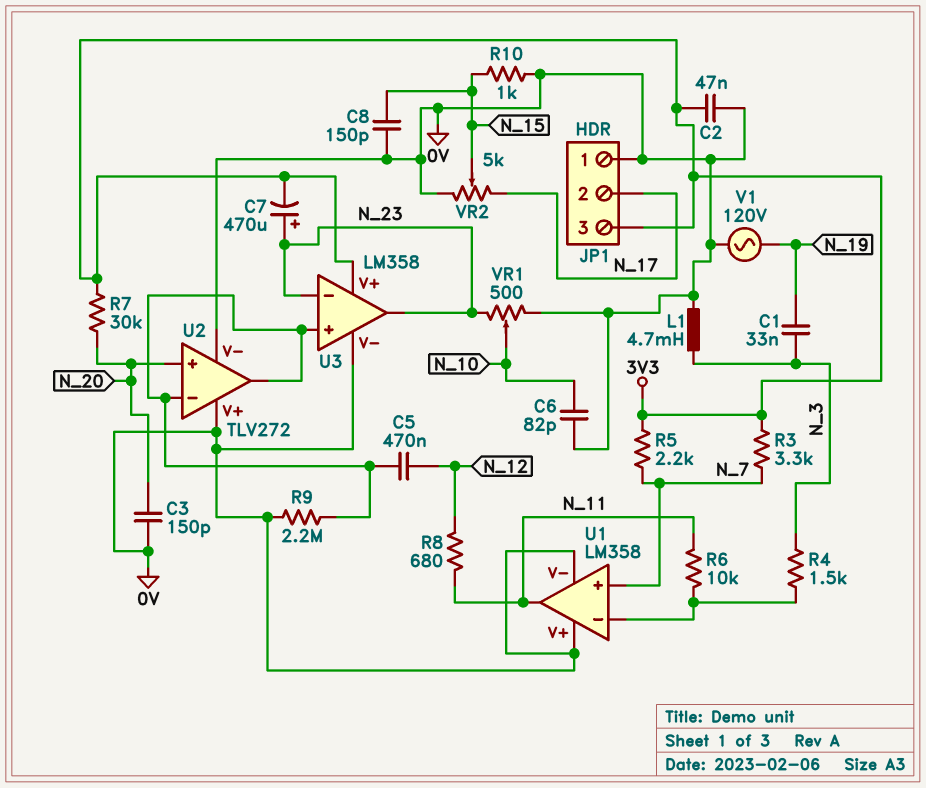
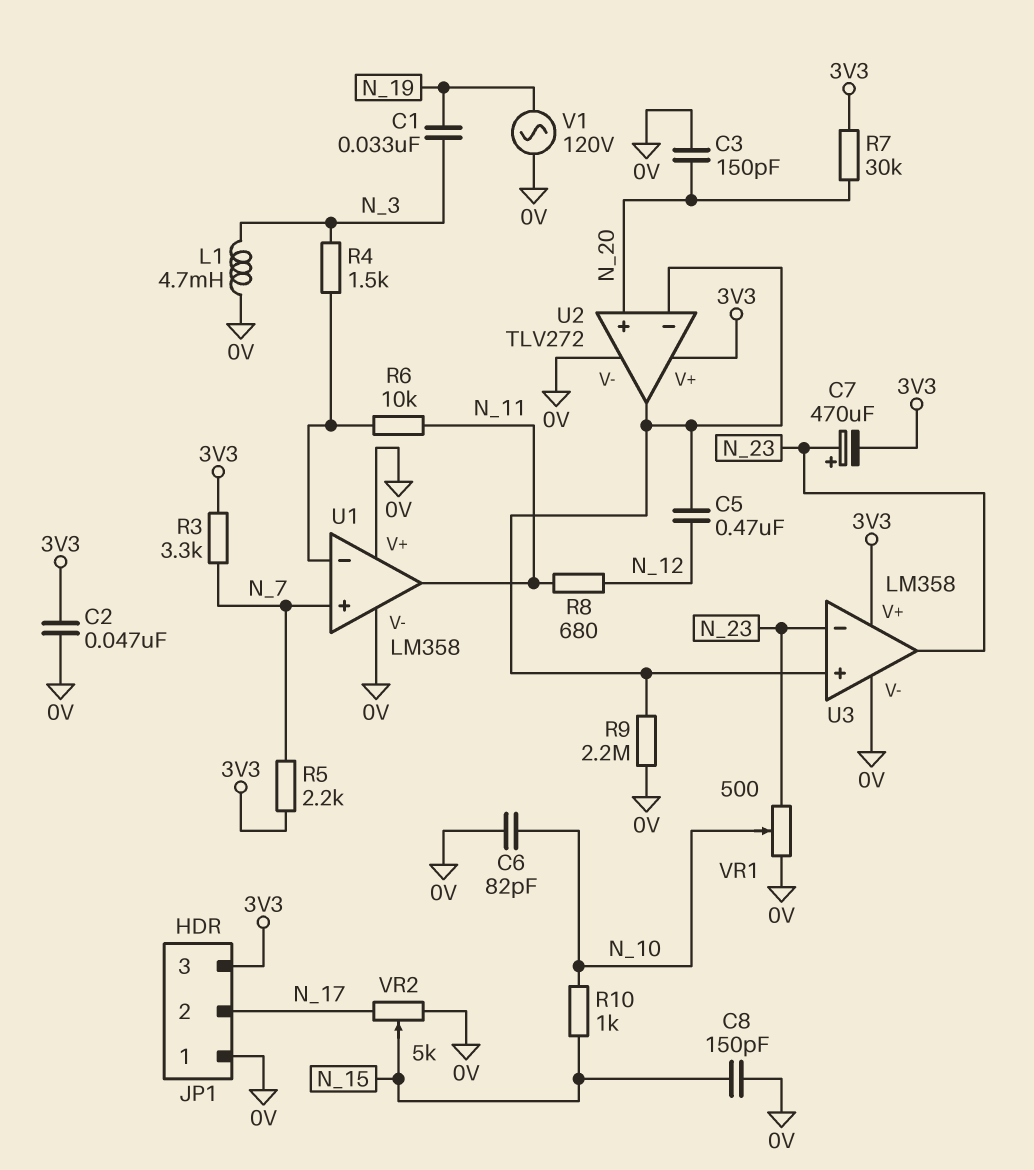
R10: 1k (0V, N_15) -> 1k (N_10, N_15)
U2 pin V+: 0V -> 3V3

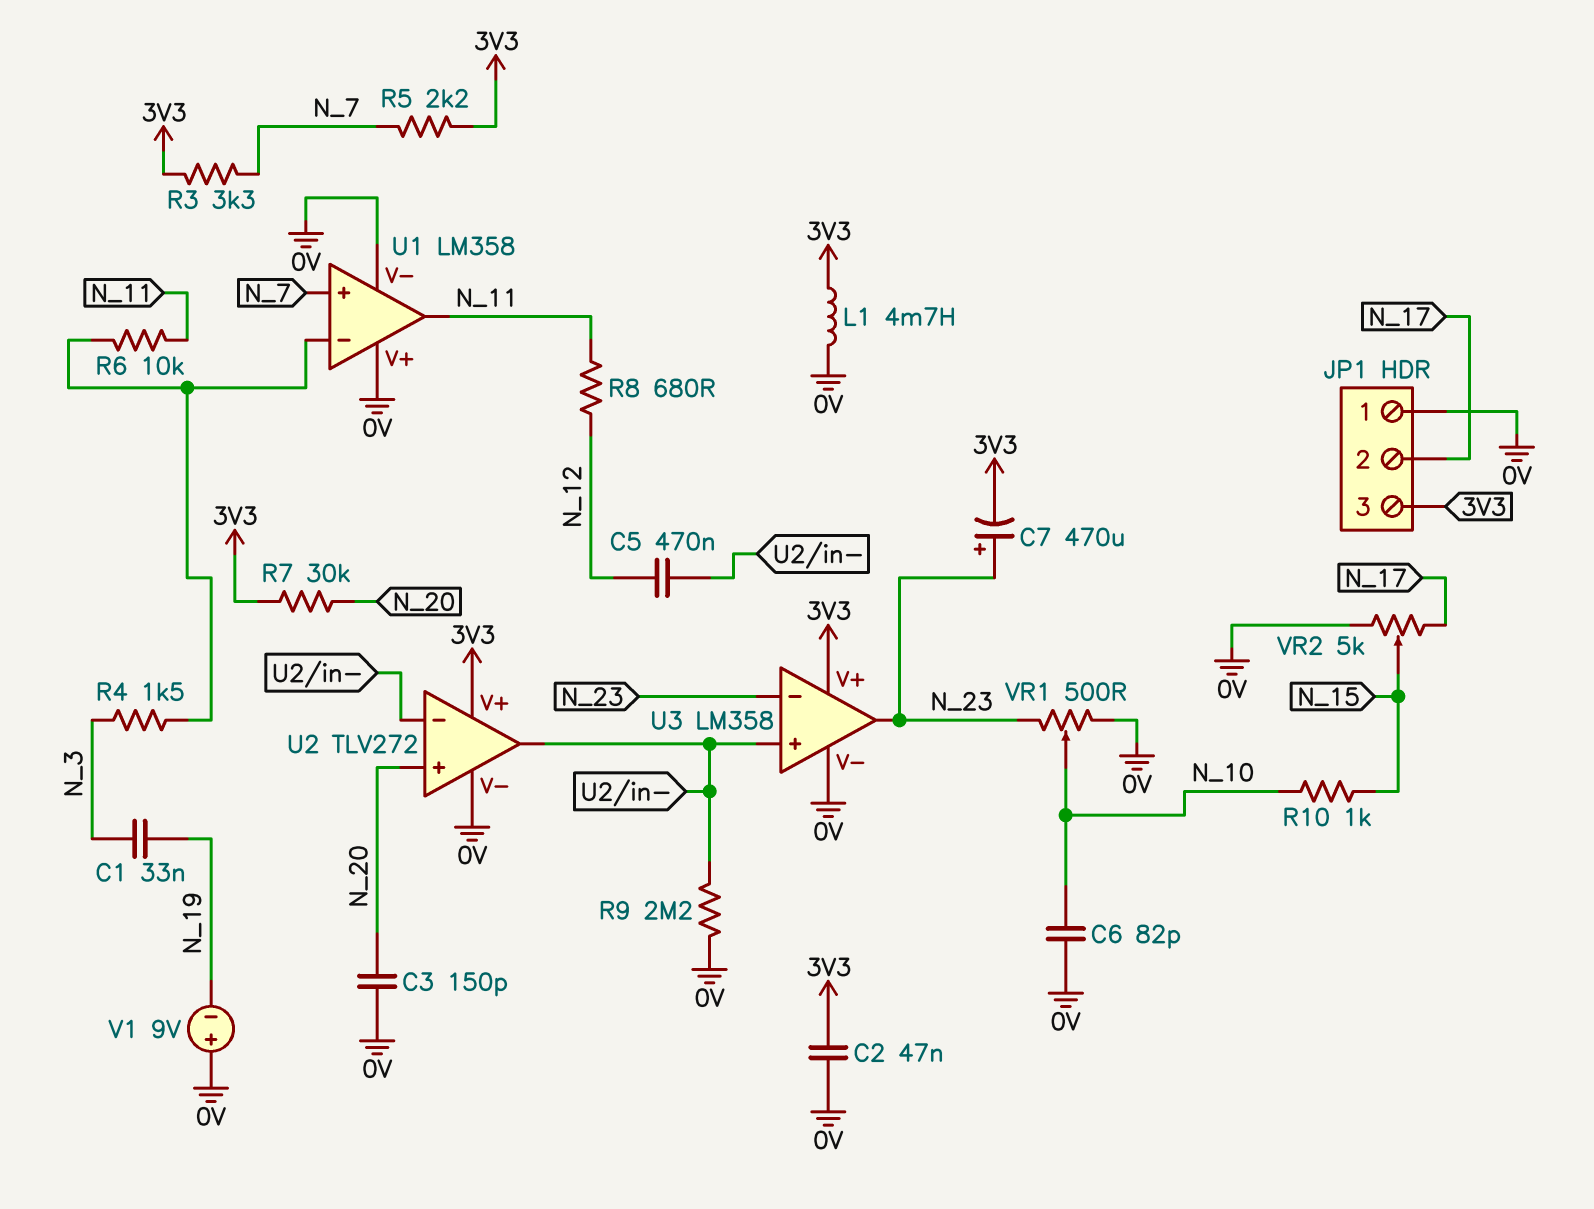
C8: 150pF (0V, N_15) -> none
L1: 4.7mH (0V, N_3) -> 4.7mH (0V, 3V3)
V1: AC 120V (0V, N_19) -> 9V (plus 0V, minus N_19)

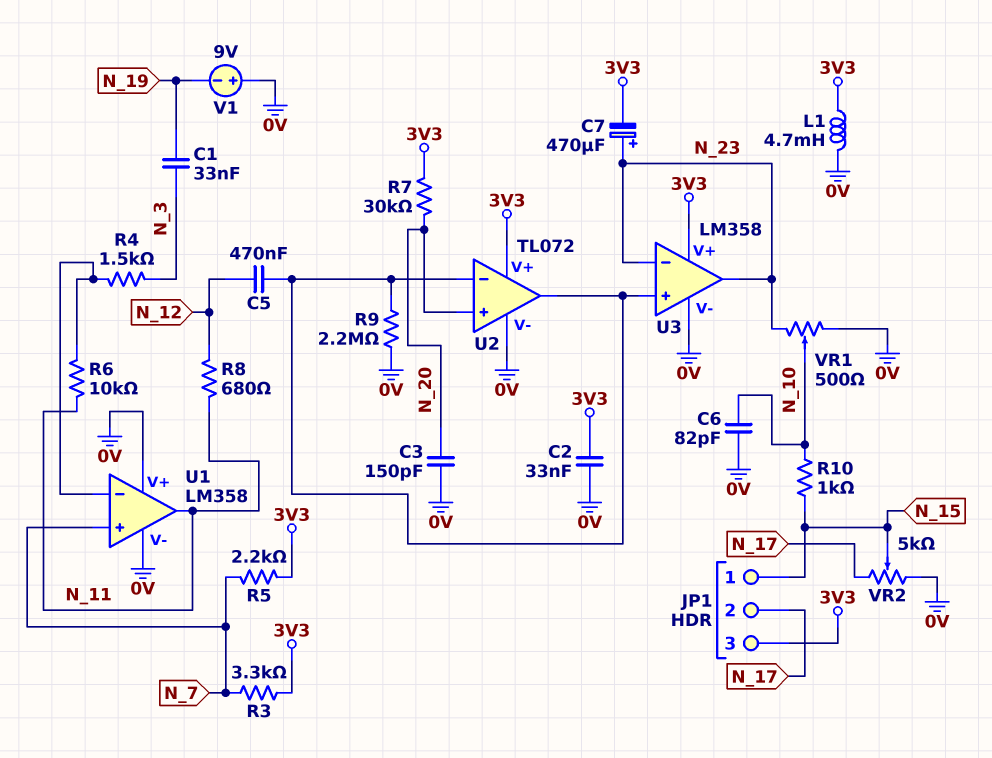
C2: 47nF (0V, 3V3) -> 33nF (0V, 3V3)
JP1 pin 1: 0V -> N_15
U2: TLV272 -> TL072

